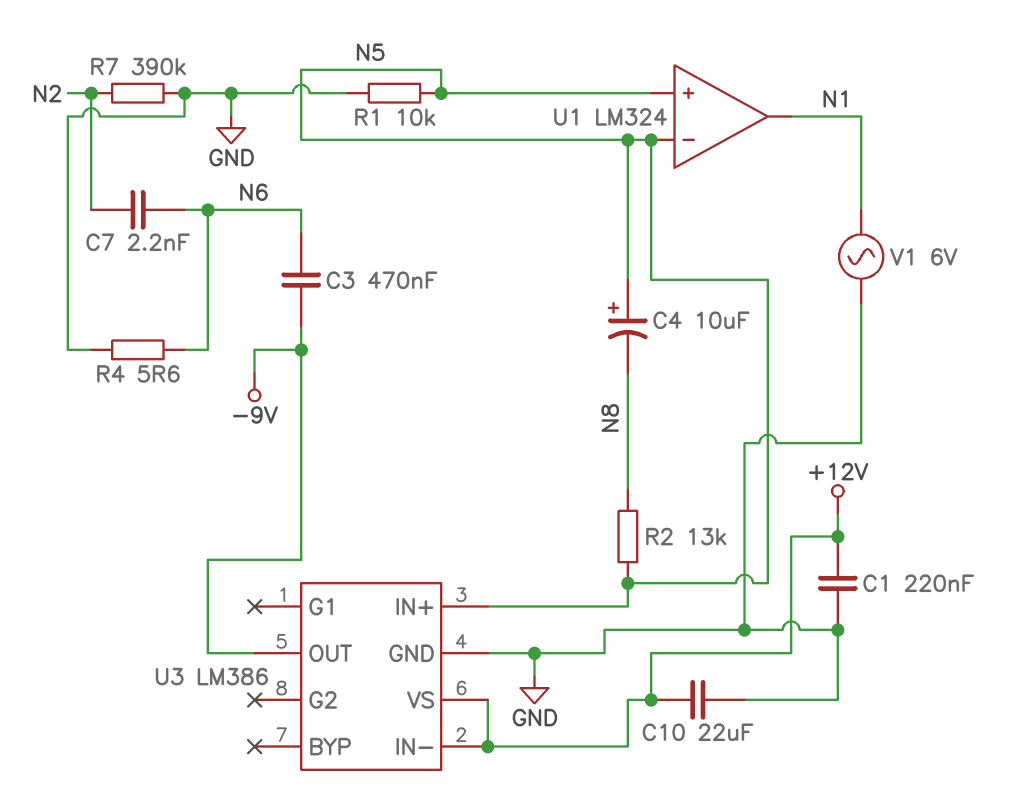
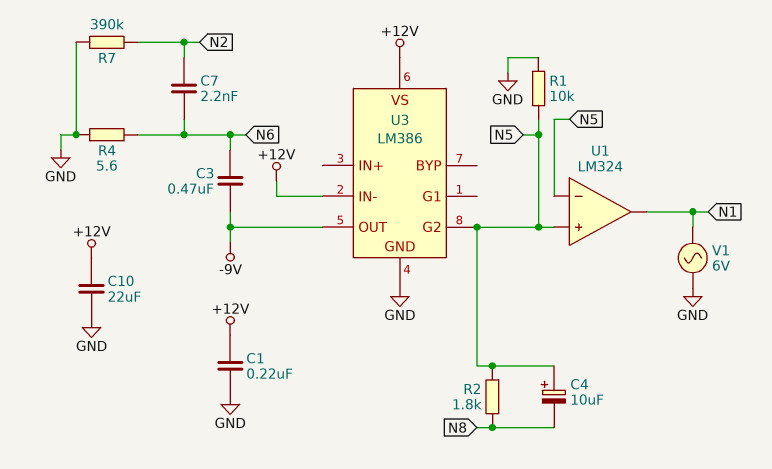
R2: 13k (N5, N8) -> 1.8k (N5, N8)
U3 pin G2: none -> N5
U3 pin IN+: N5 -> none

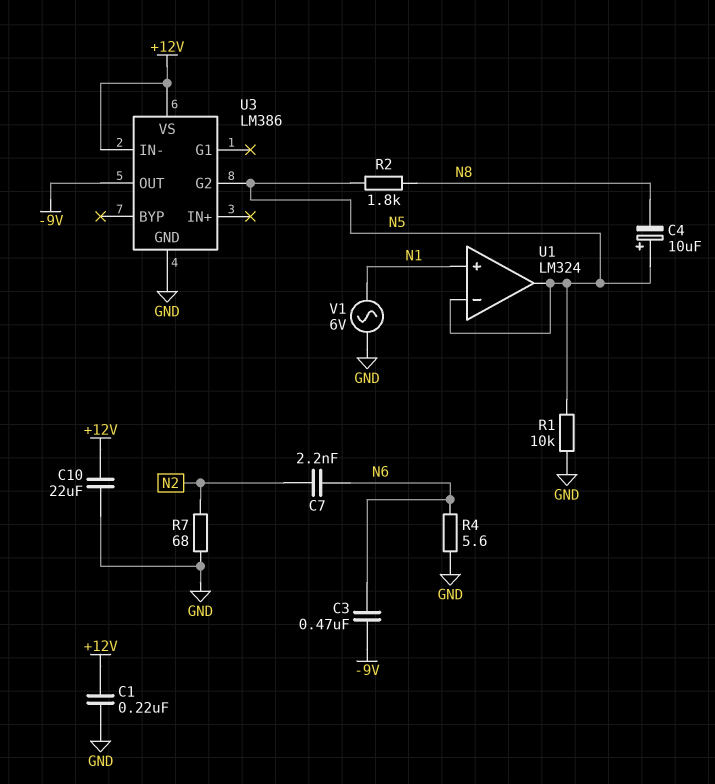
R7: 390k (GND, N2) -> 68 (GND, N2)
U1 pin in+: N5 -> N1
U1 pin out: N1 -> N5

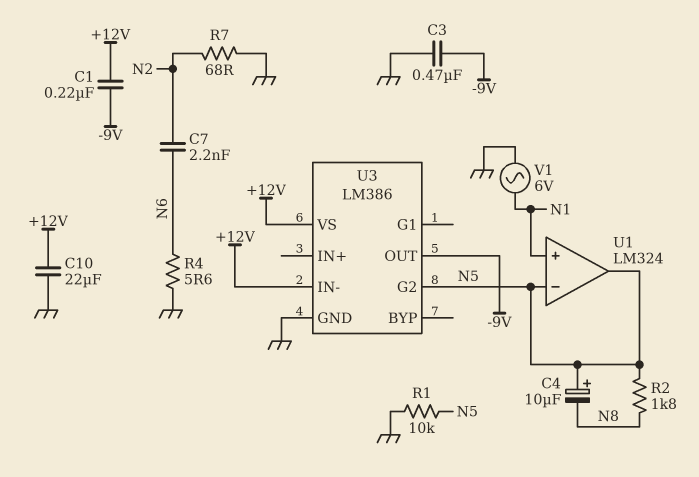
C1: 220nF (+12V, GND) -> 220nF (+12V, -9V)
C3: 470nF (-9V, N6) -> 470nF (-9V, GND)

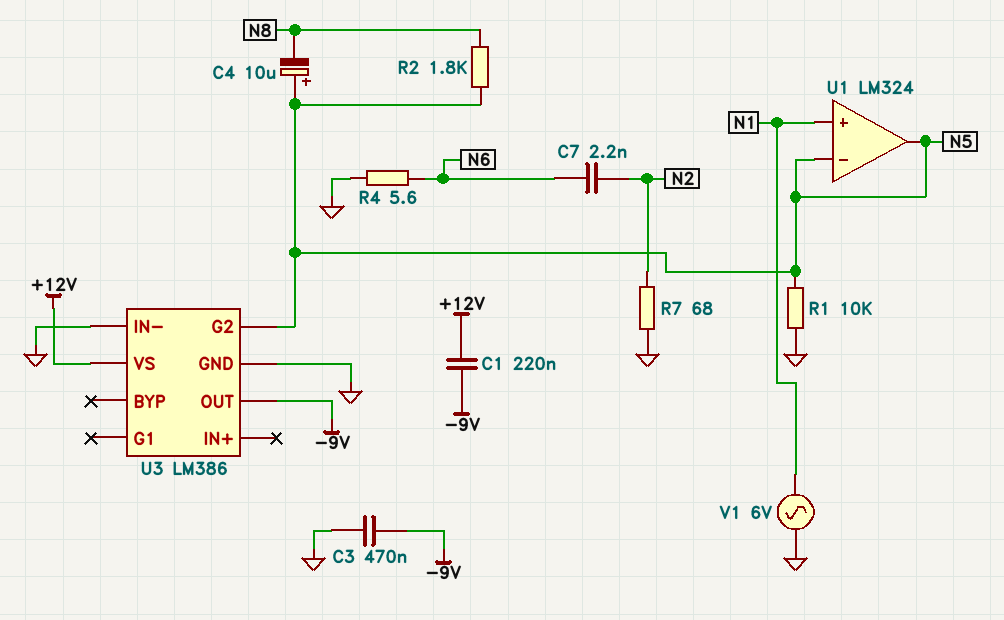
C10: 22uF (+12V, GND) -> none
U3 pin IN-: +12V -> GND

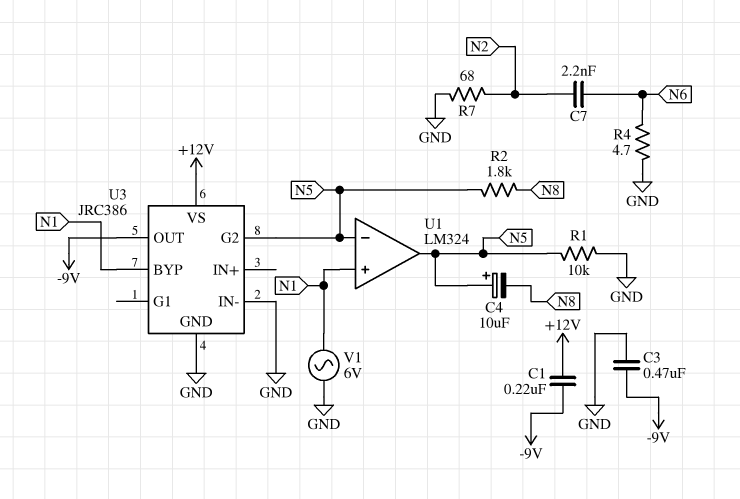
R4: 5.6 (GND, N6) -> 4.7 (GND, N6)
U3: LM386 -> JRC386
U3 pin BYP: none -> N1

